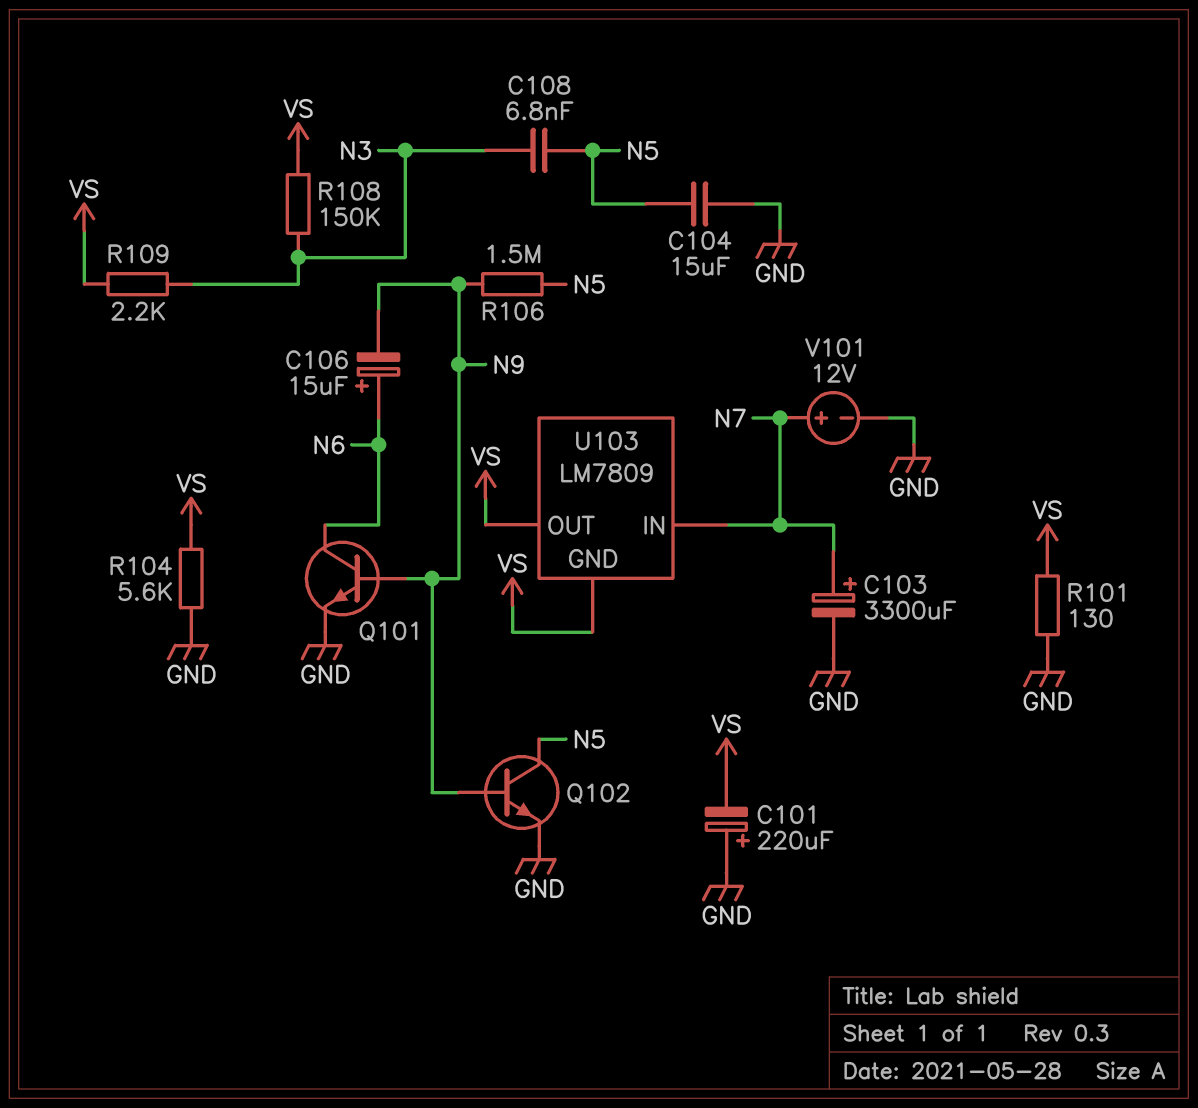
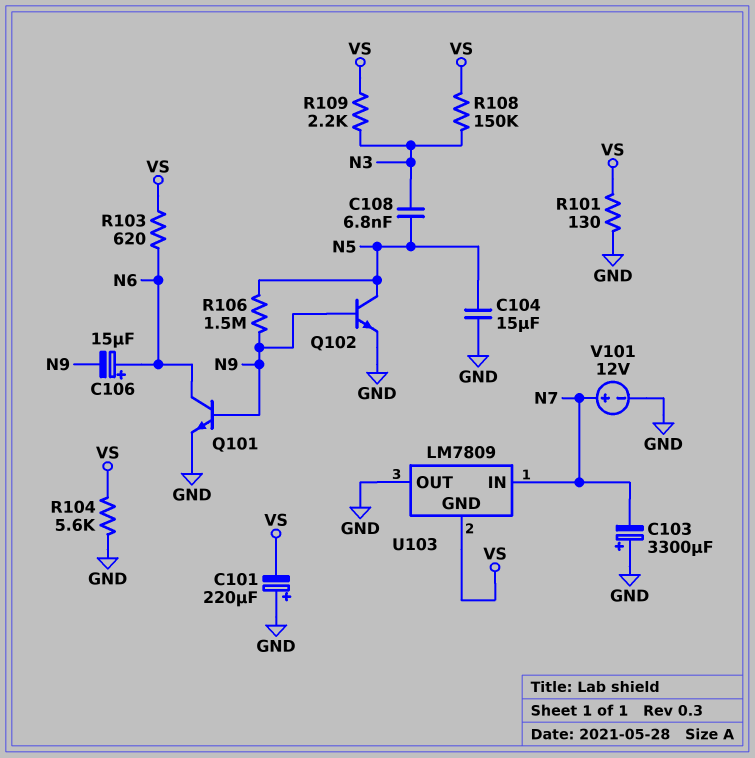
C103: 3300uF (plus N7, minus GND) -> 3300uF (plus GND, minus N7)
R103: none -> 620 (N6, VS)
U103 pin OUT: VS -> GND

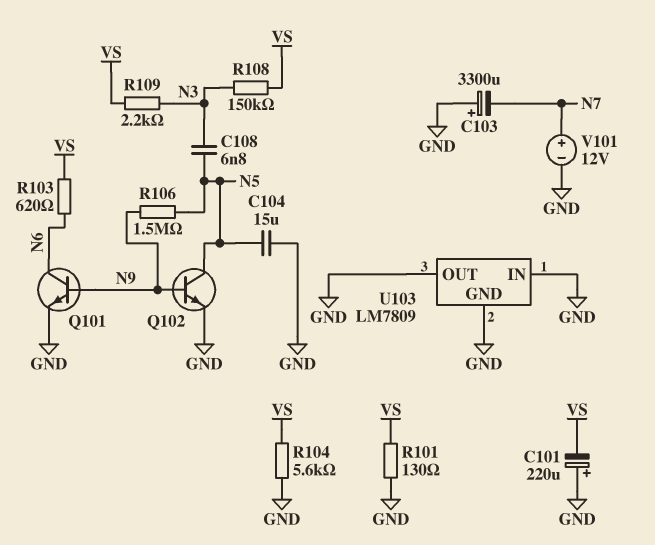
C106: 15uF (plus N6, minus N9) -> none
U103 pin GND: VS -> GND
U103 pin IN: N7 -> GND

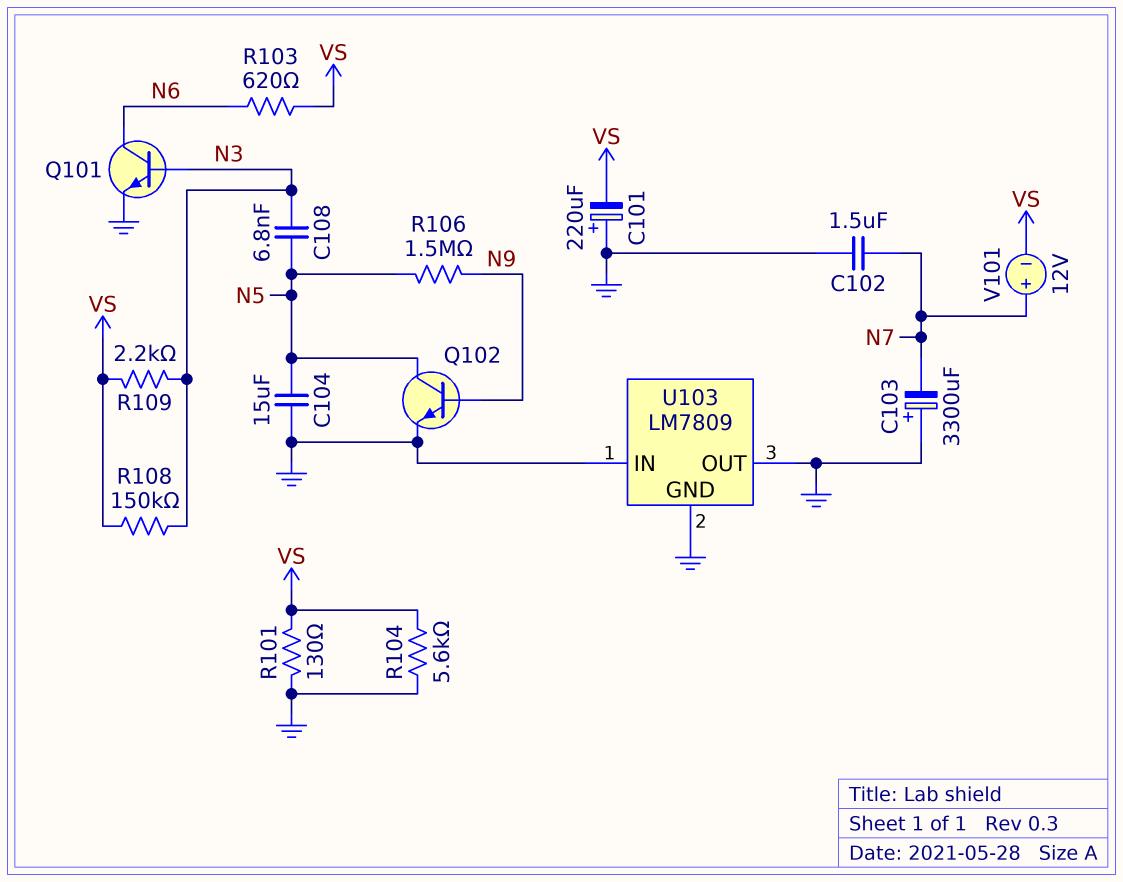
C102: none -> 1.5uF (GND, N7)
Q101: NPN (B N9, C N6, E GND) -> NPN (B N3, C N6, E GND)
V101: 12V (plus N7, minus GND) -> 12V (plus N7, minus VS)

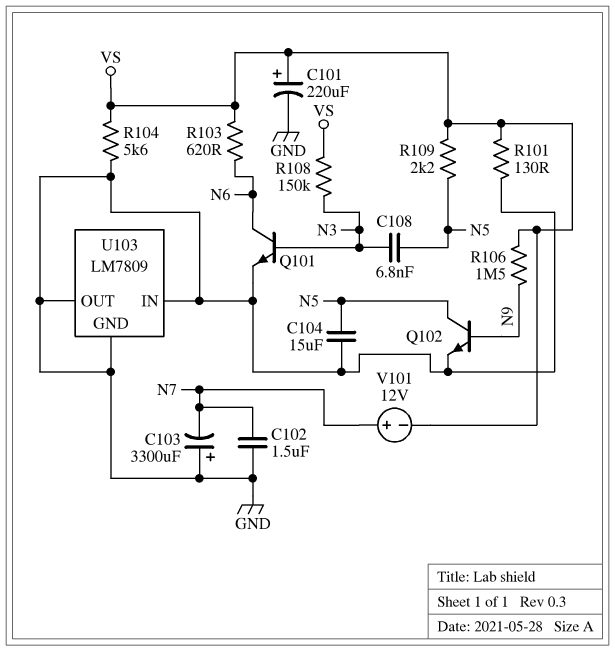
C101: 220uF (plus GND, minus VS) -> 220uF (plus VS, minus GND)
R106: 1.5M (N5, N9) -> 1.5M (N9, VS)
R109: 2.2k (N3, VS) -> 2.2k (N5, VS)

